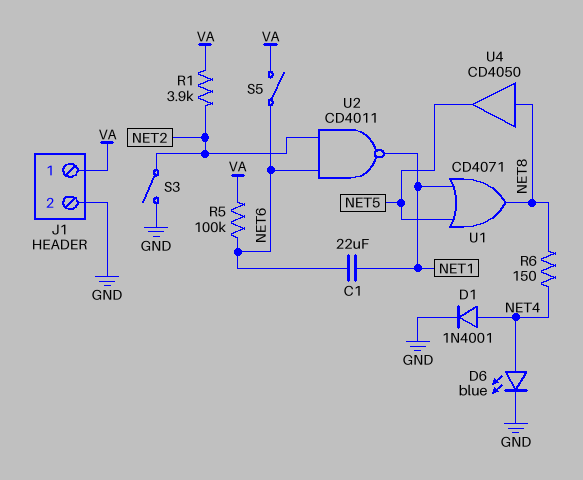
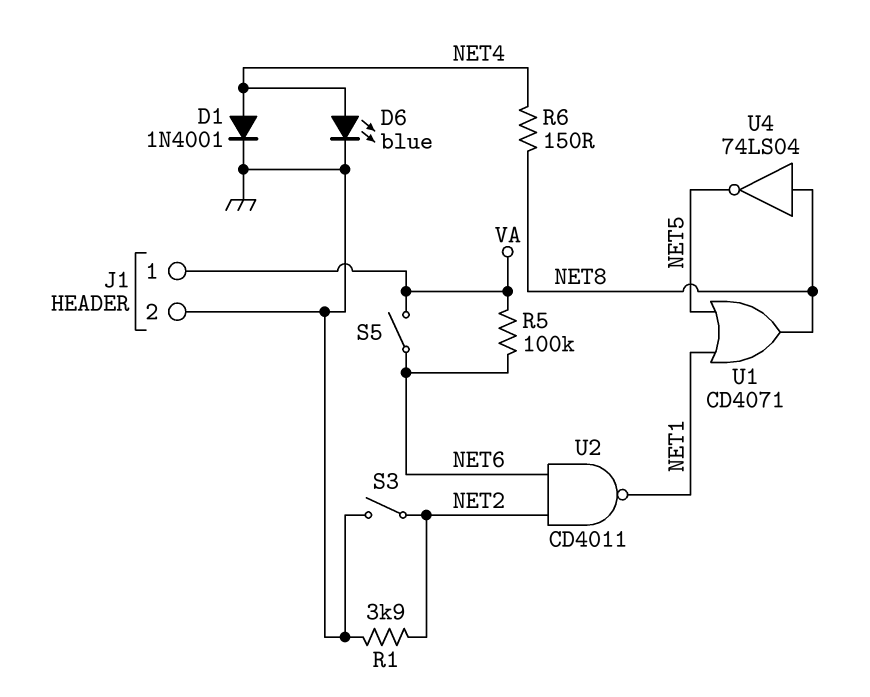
C1: 22uF (NET1, NET6) -> none
R1: 3.9k (NET2, VA) -> 3.9k (GND, NET2)
U4: buffer CD4050 (in NET8, out NET5) -> NOT 74LS04 (in NET8, out NET5)

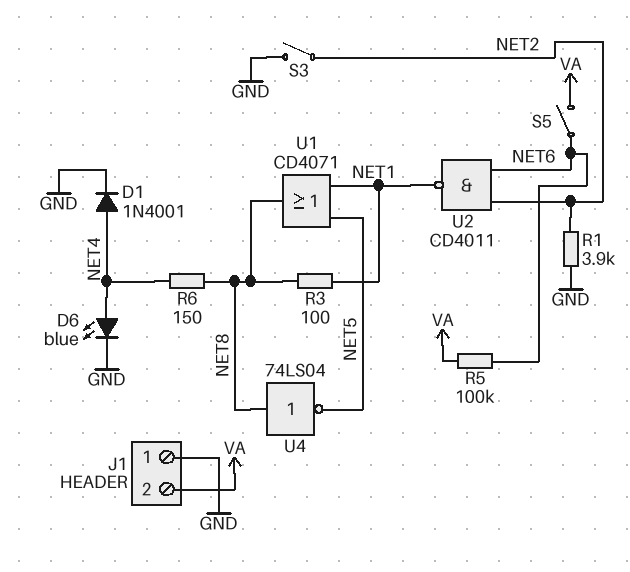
J1 pin 1: VA -> GND
J1 pin 2: GND -> VA
R3: none -> 100 (NET1, NET8)

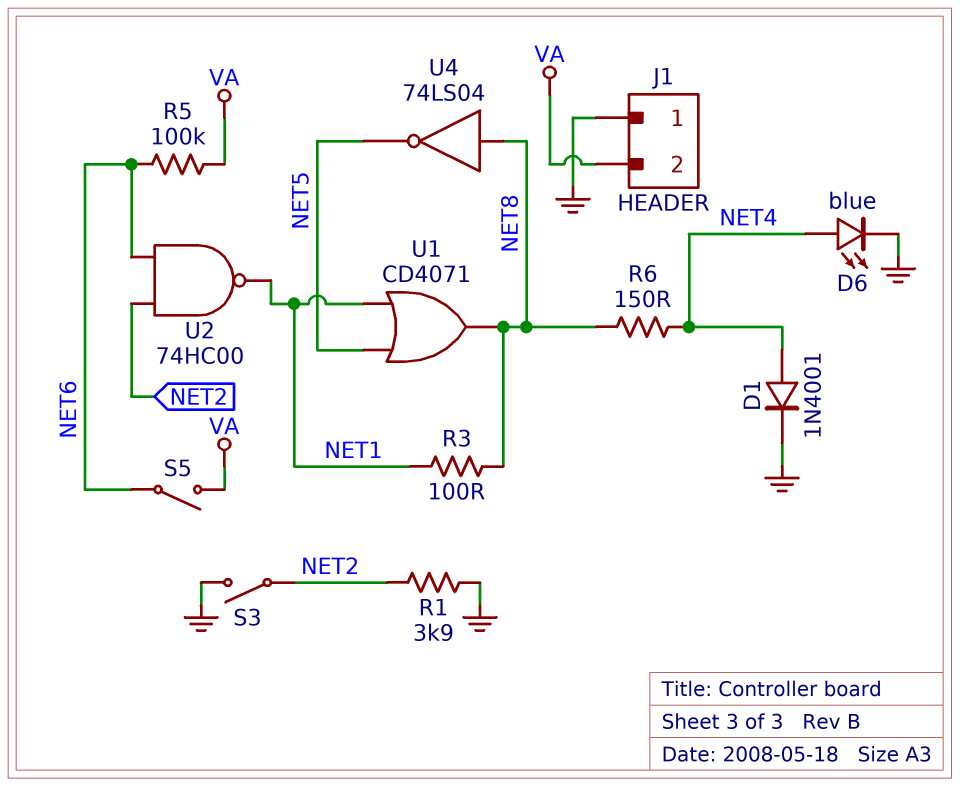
U2: NAND CD4011 (in NET2, in NET6, out NET1) -> NAND 74HC00 (in NET2, in NET6, out NET1)

